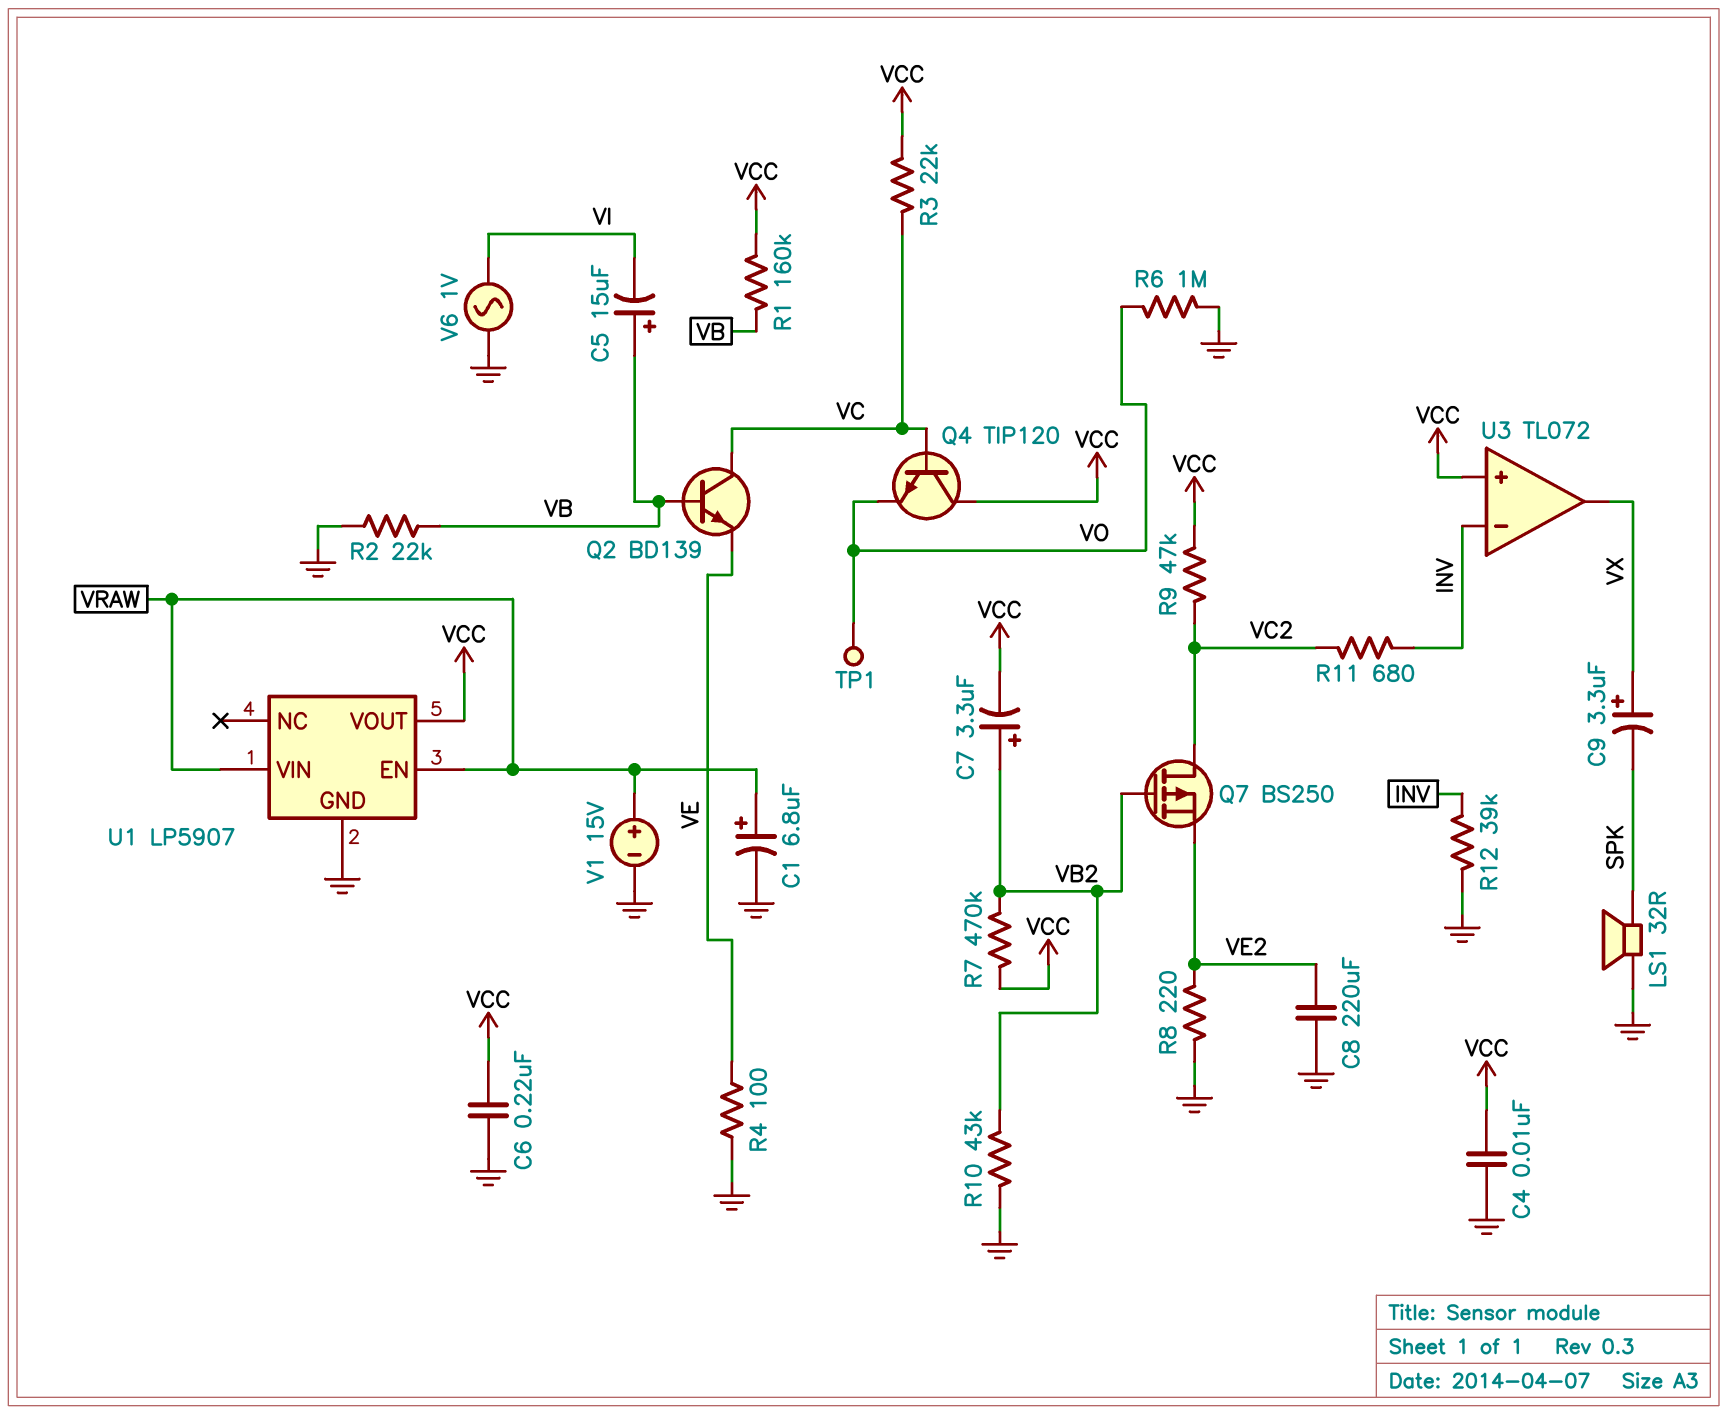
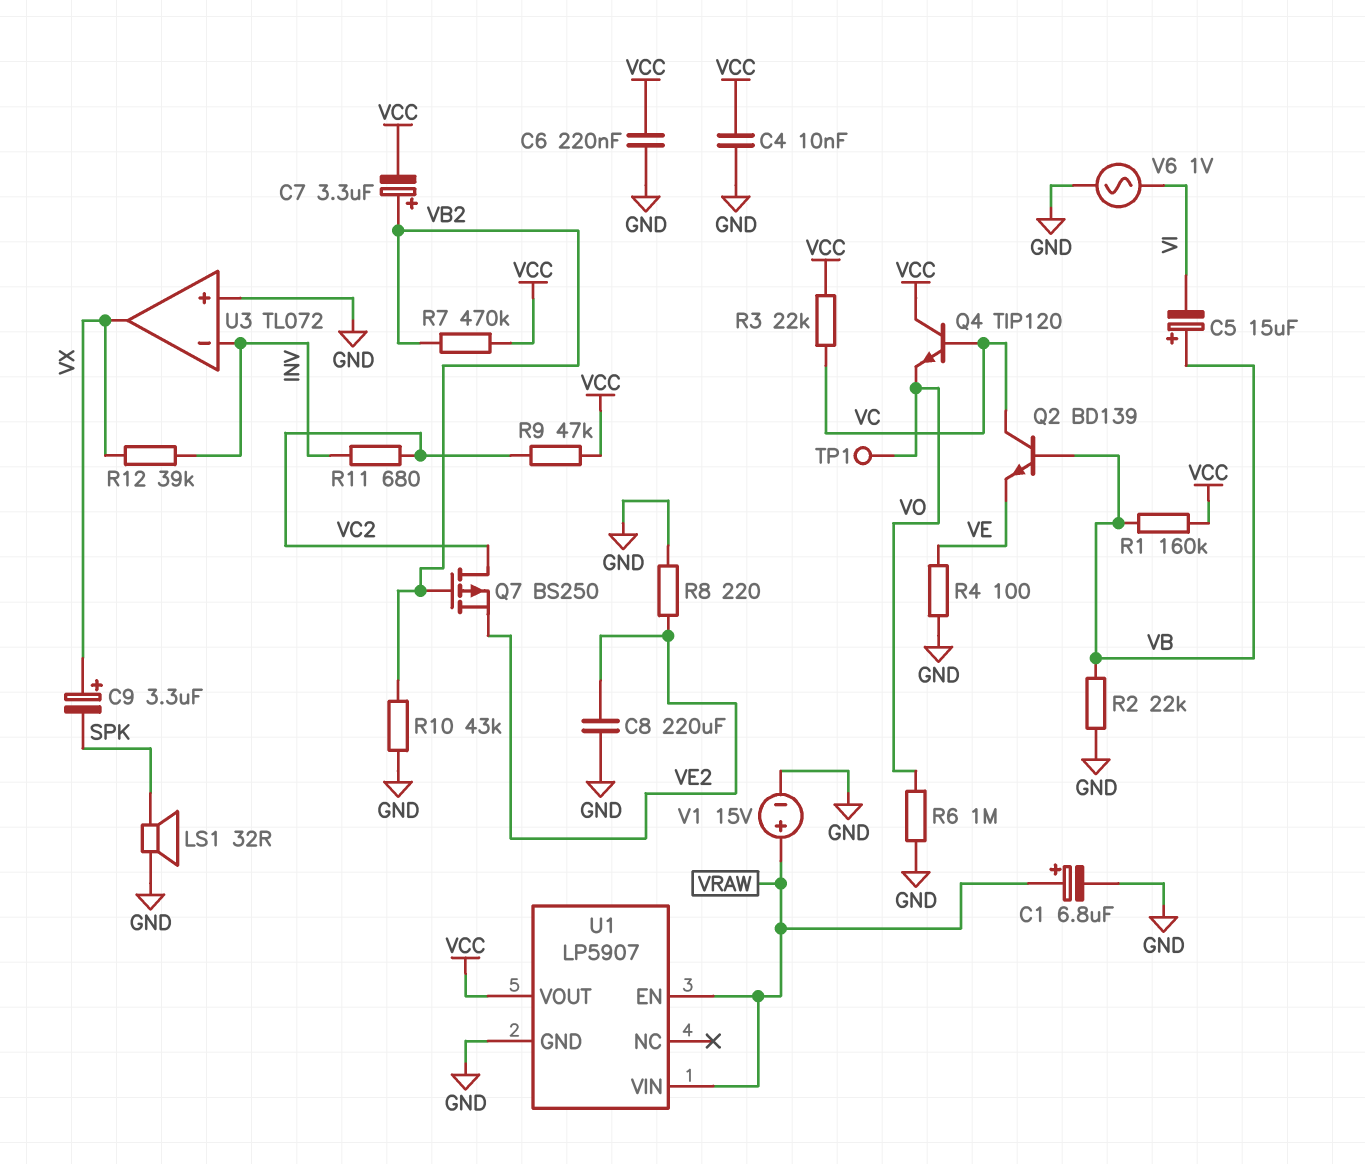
R12: 39k (GND, INV) -> 39k (INV, VX)
U3 pin in+: VCC -> GND

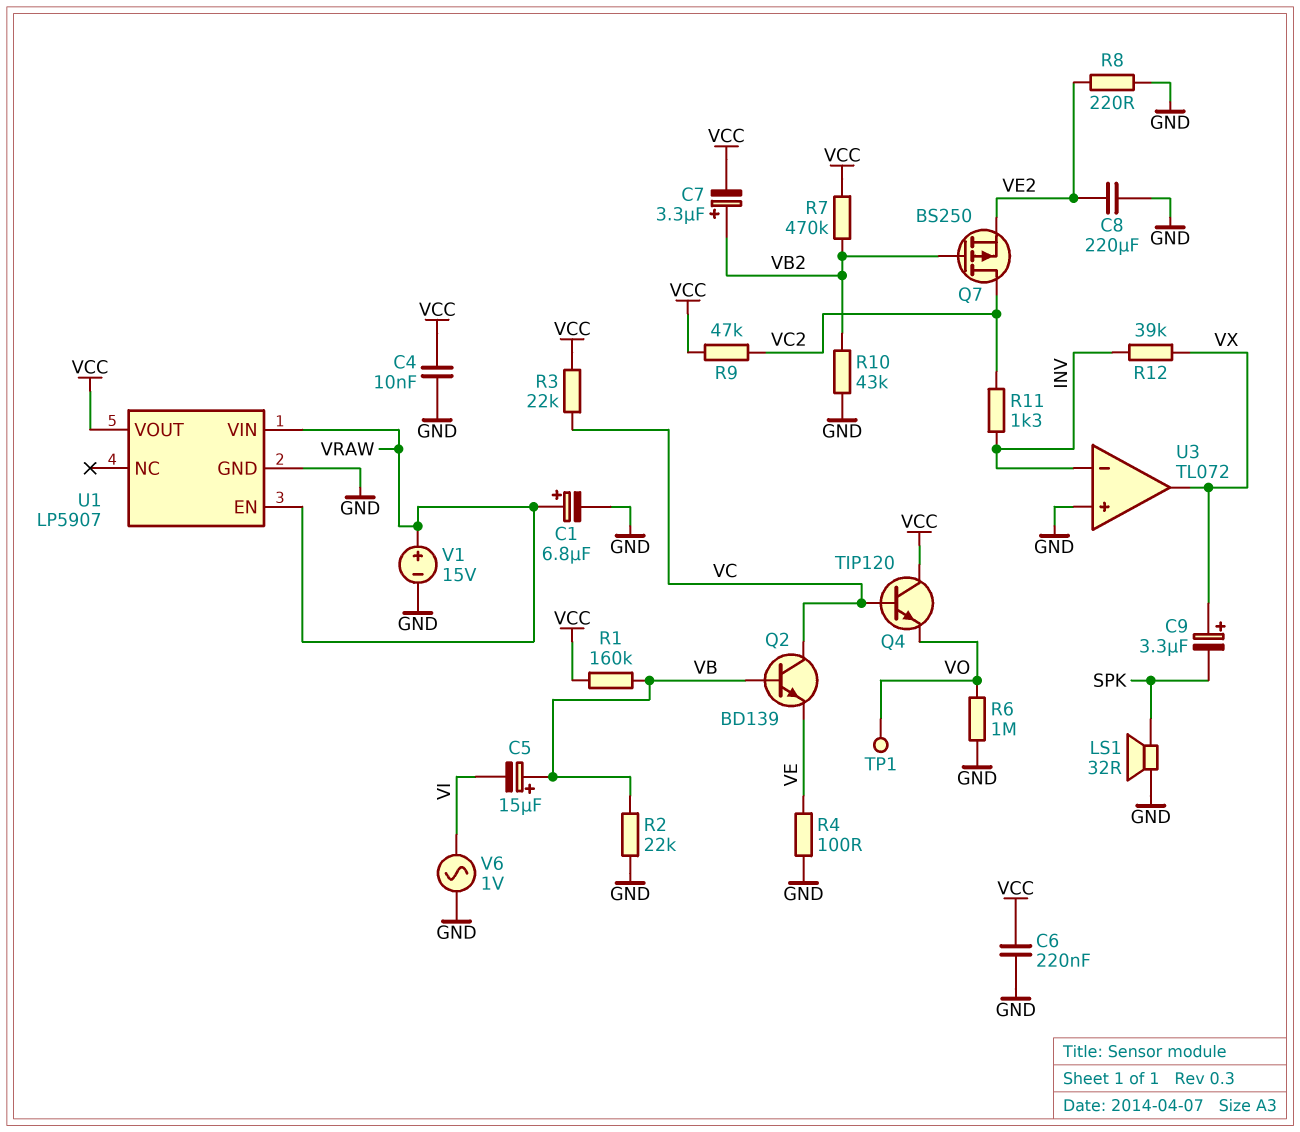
R11: 680 (INV, VC2) -> 1.3k (INV, VC2)

